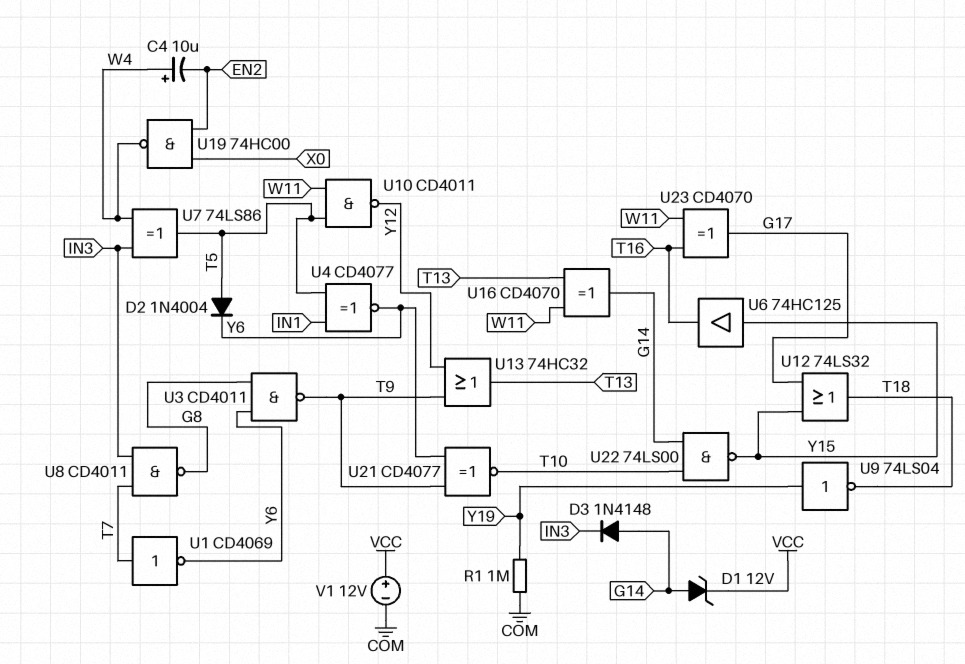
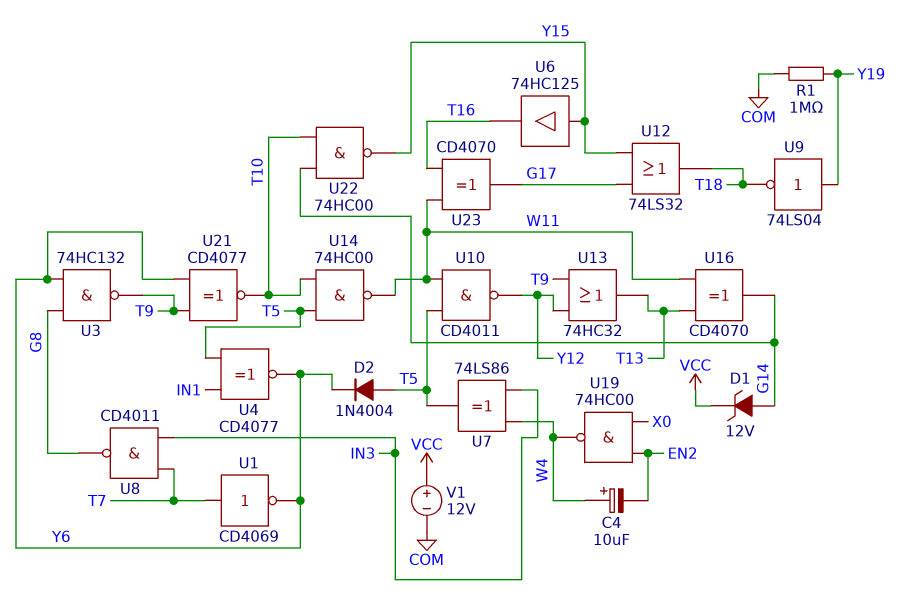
D3: diode 1N4148 (A G14, K IN3) -> none
U3: NAND CD4011 (in G8, in Y6, out T9) -> NAND 74HC132 (in G8, in Y6, out T9)
U14: none -> NAND 74HC00 (in T5, in T10, out W11)
U22: NAND 74LS00 (in G14, in T10, out Y15) -> NAND 74HC00 (in G14, in T10, out Y15)

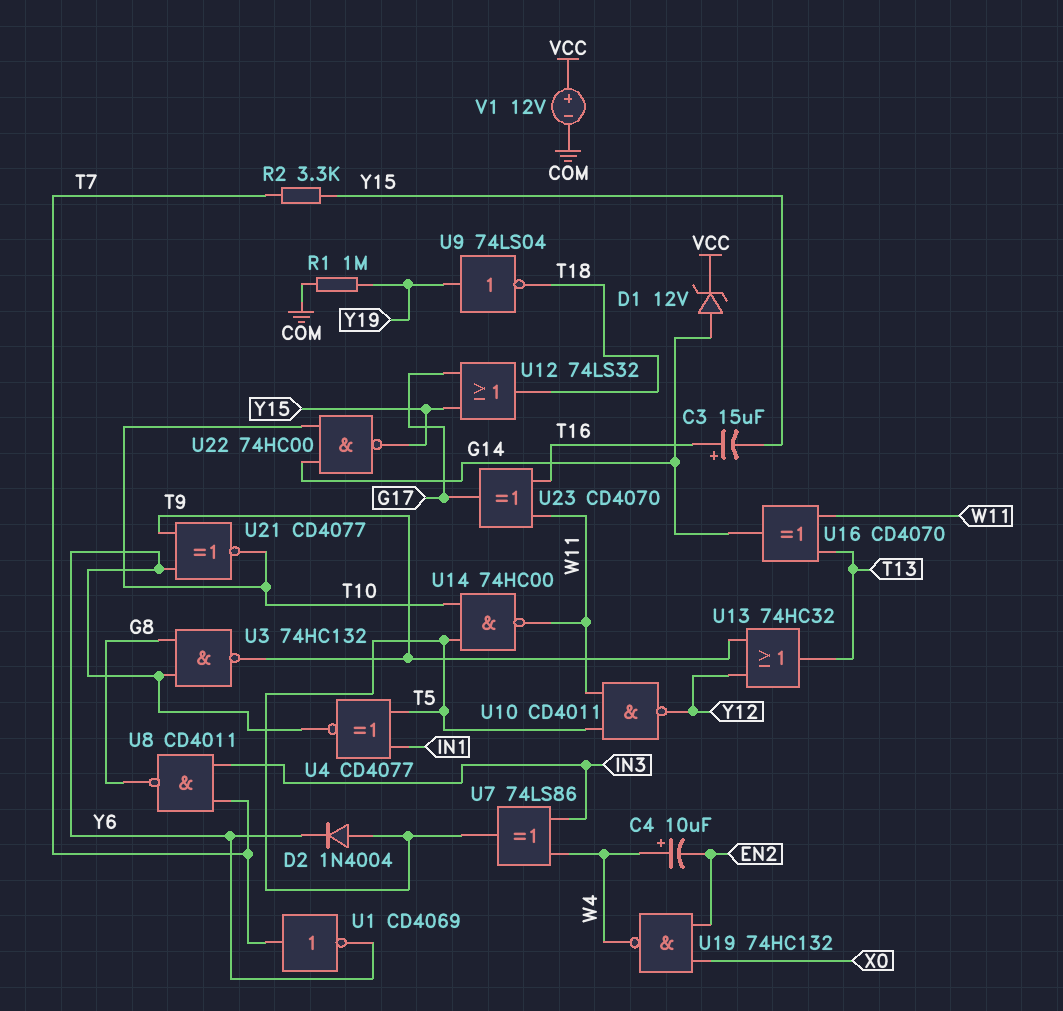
C3: none -> 15uF (plus T16, minus Y15)
R2: none -> 3.3k (T7, Y15)
U6: buffer 74HC125 (in Y15, out T16) -> none
U19: NAND 74HC00 (in EN2, in X0, out W4) -> NAND 74HC132 (in EN2, in X0, out W4)

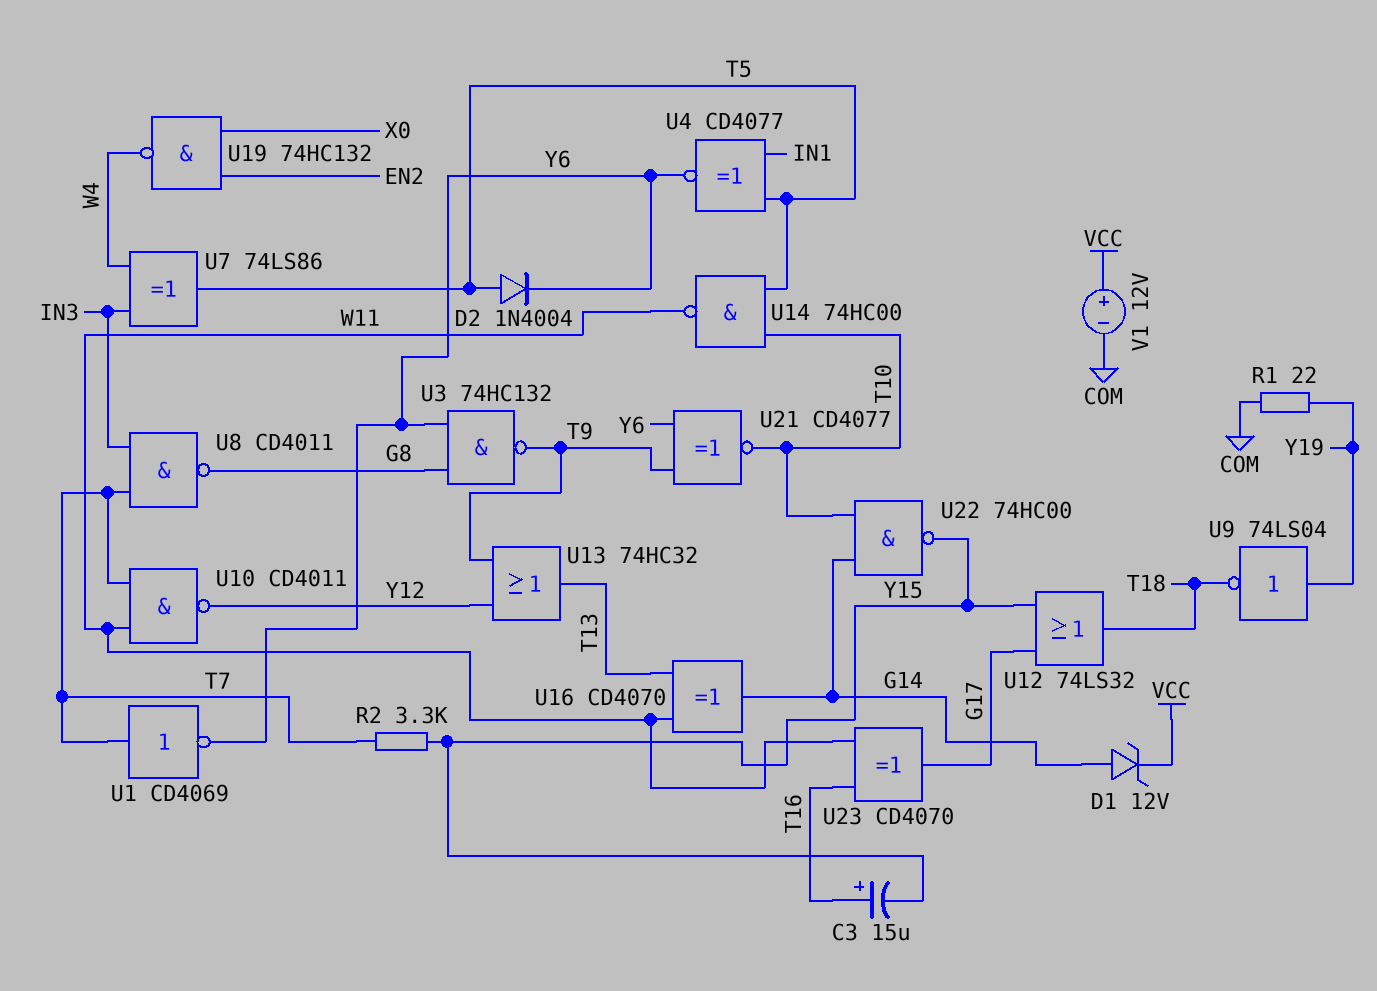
C4: 10uF (plus W4, minus EN2) -> none
R1: 1M (COM, Y19) -> 22 (COM, Y19)
U10: NAND CD4011 (in T5, in W11, out Y12) -> NAND CD4011 (in T7, in W11, out Y12)

